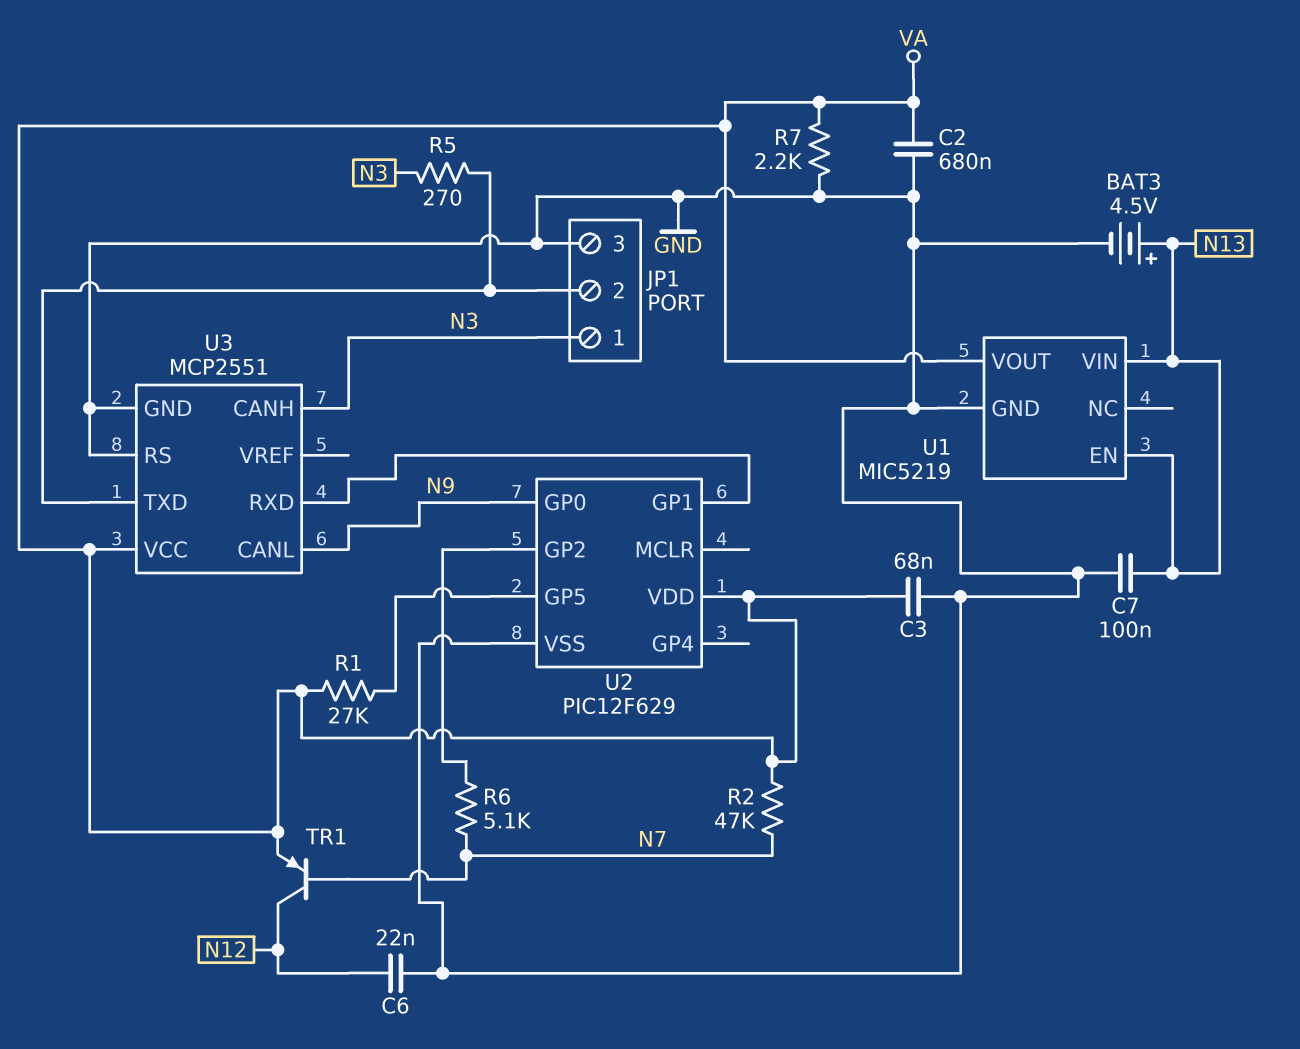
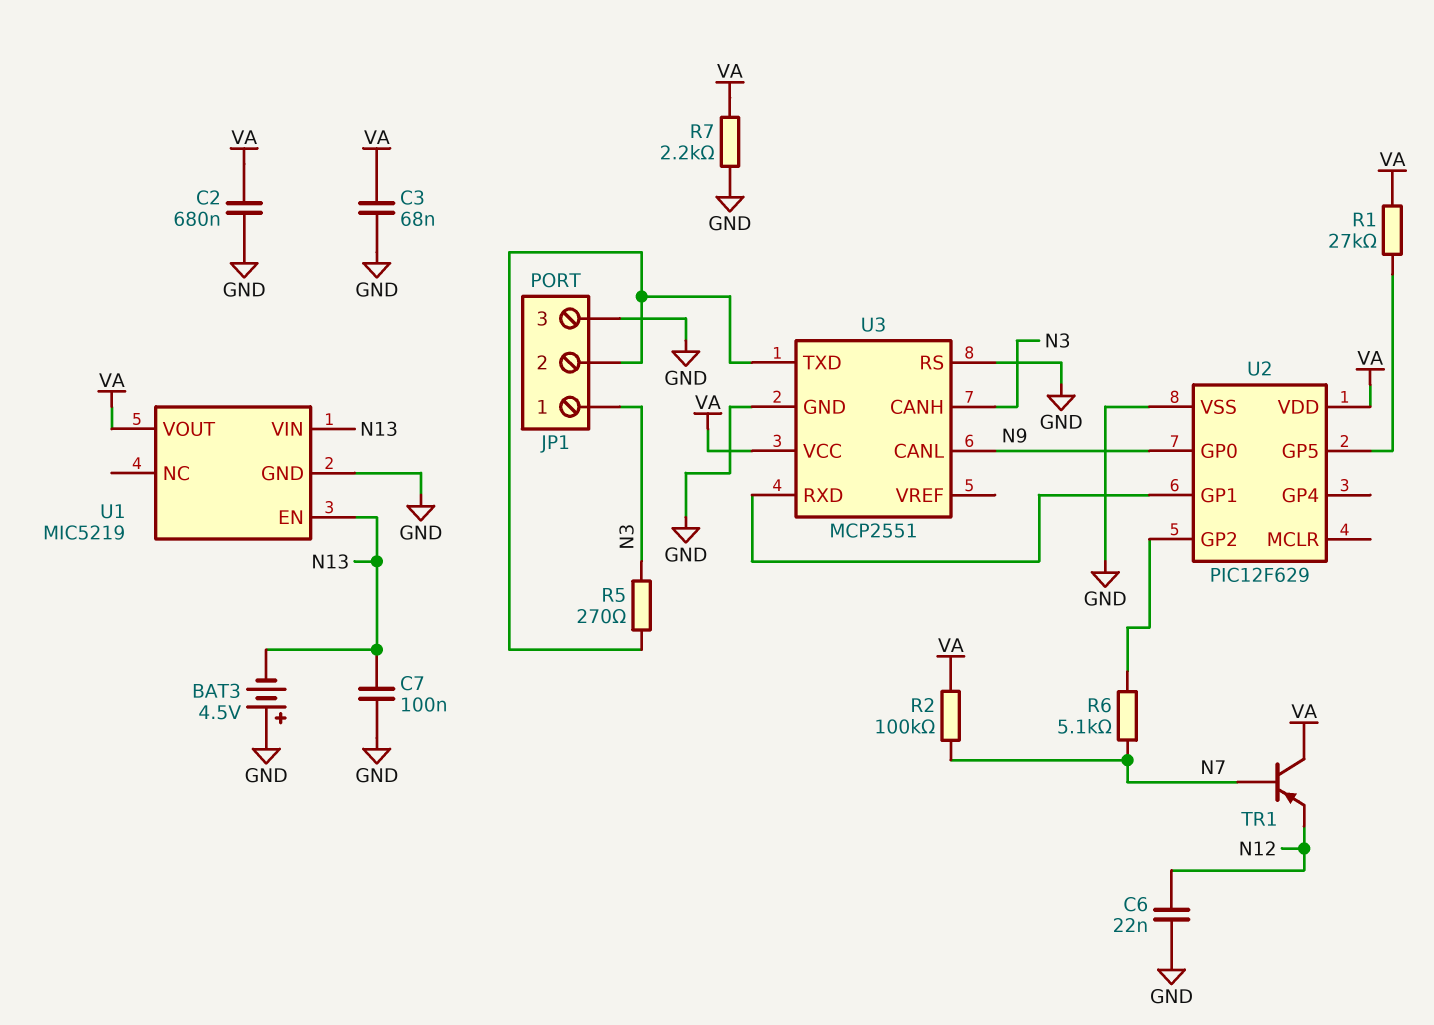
BAT3: 4.5V (plus N13, minus GND) -> 4.5V (plus GND, minus N13)
R2: 47k (N7, VA) -> 100k (N7, VA)
TR1: PNP (B N7, C N12, E VA) -> PNP (B N7, C VA, E N12)

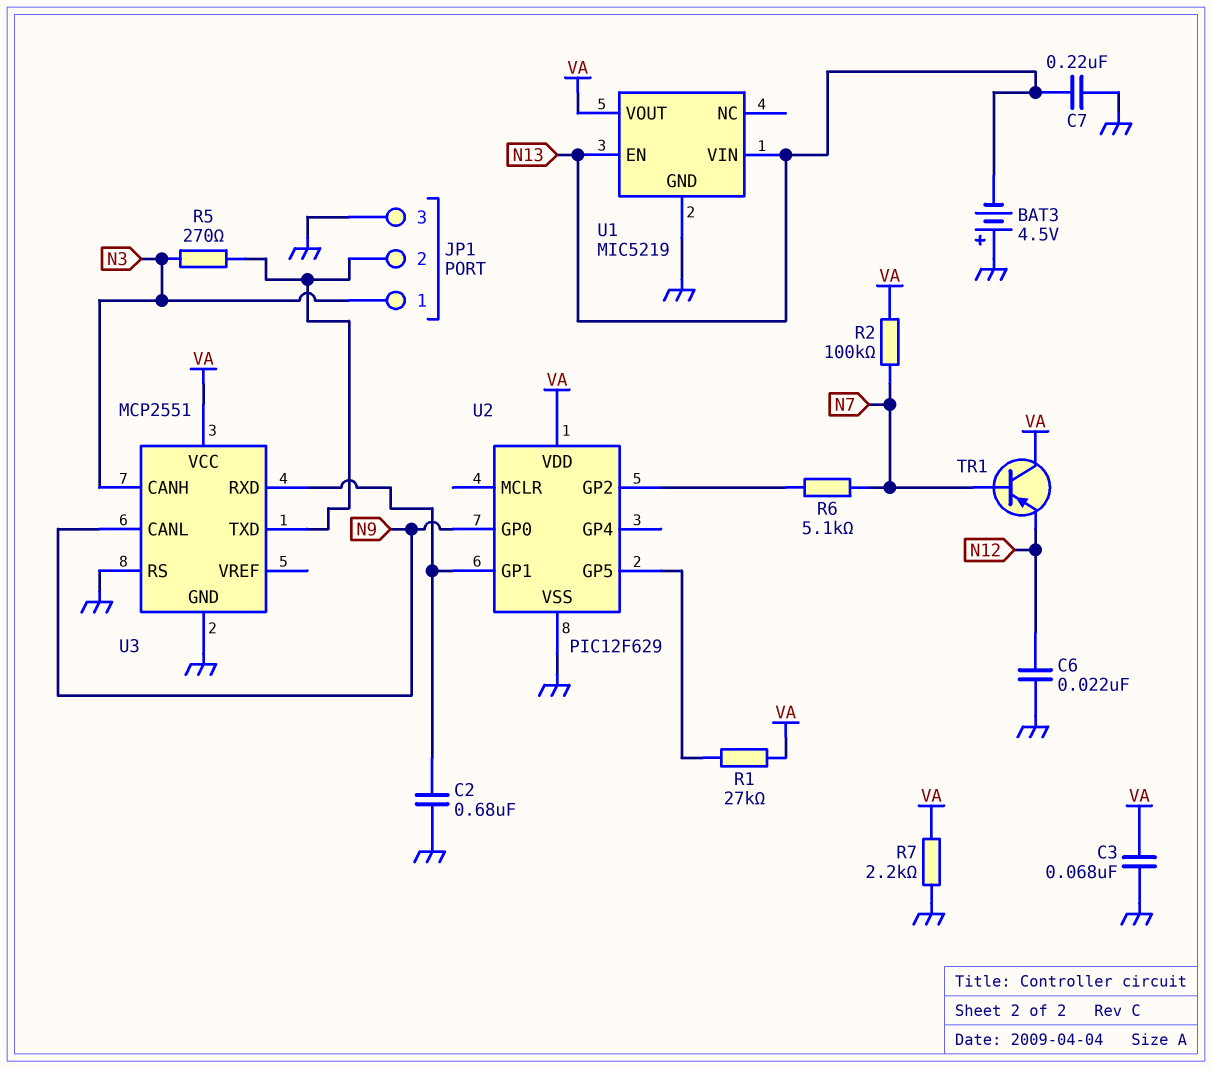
C2: 680nF (GND, VA) -> 680nF (GND, U2/GP1)
C7: 100nF (GND, N13) -> 220nF (GND, N13)

